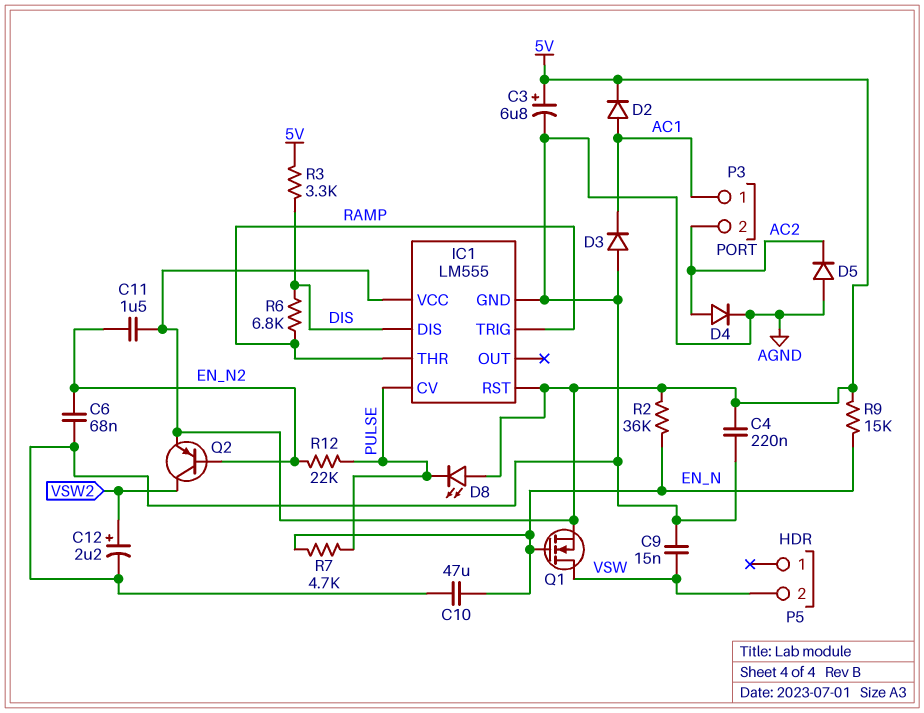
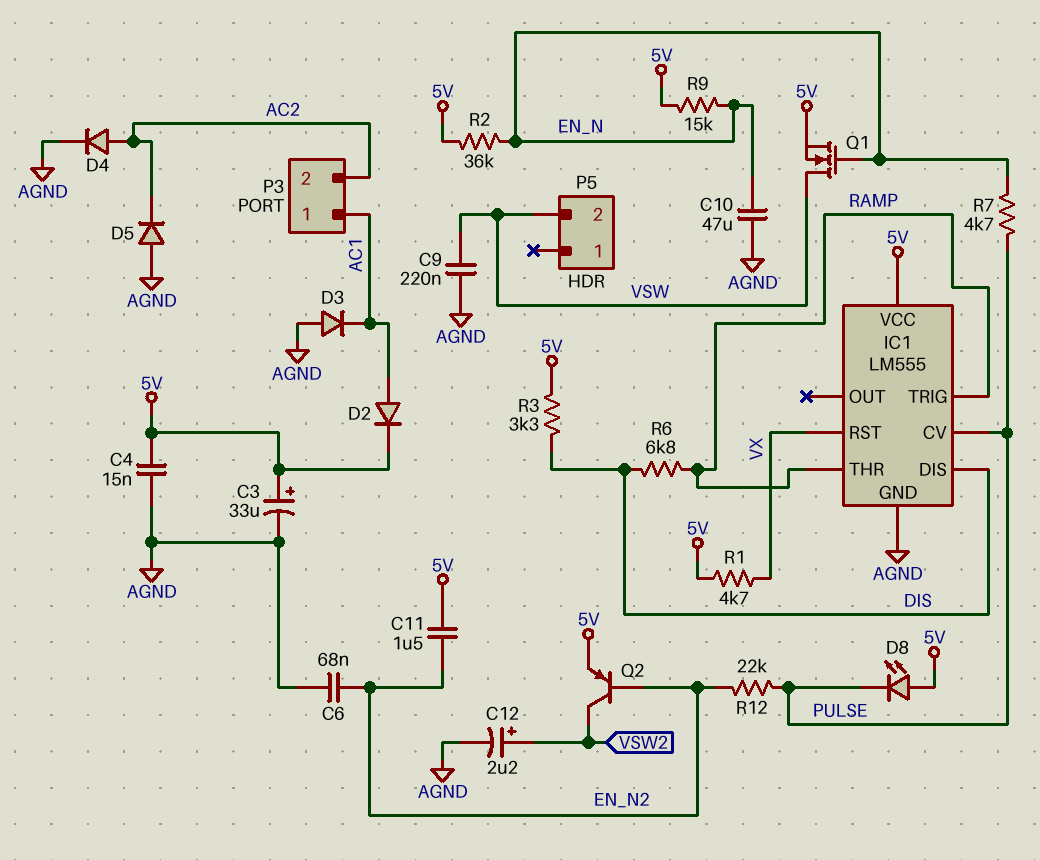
C3: 6.8uF (plus 5V, minus AGND) -> 33uF (plus 5V, minus AGND)
C4: 220nF (5V, AGND) -> 15nF (5V, AGND)
C9: 15nF (AGND, VSW) -> 220nF (AGND, VSW)
IC1 pin RST: 5V -> VX
R1: none -> 4.7k (5V, VX)

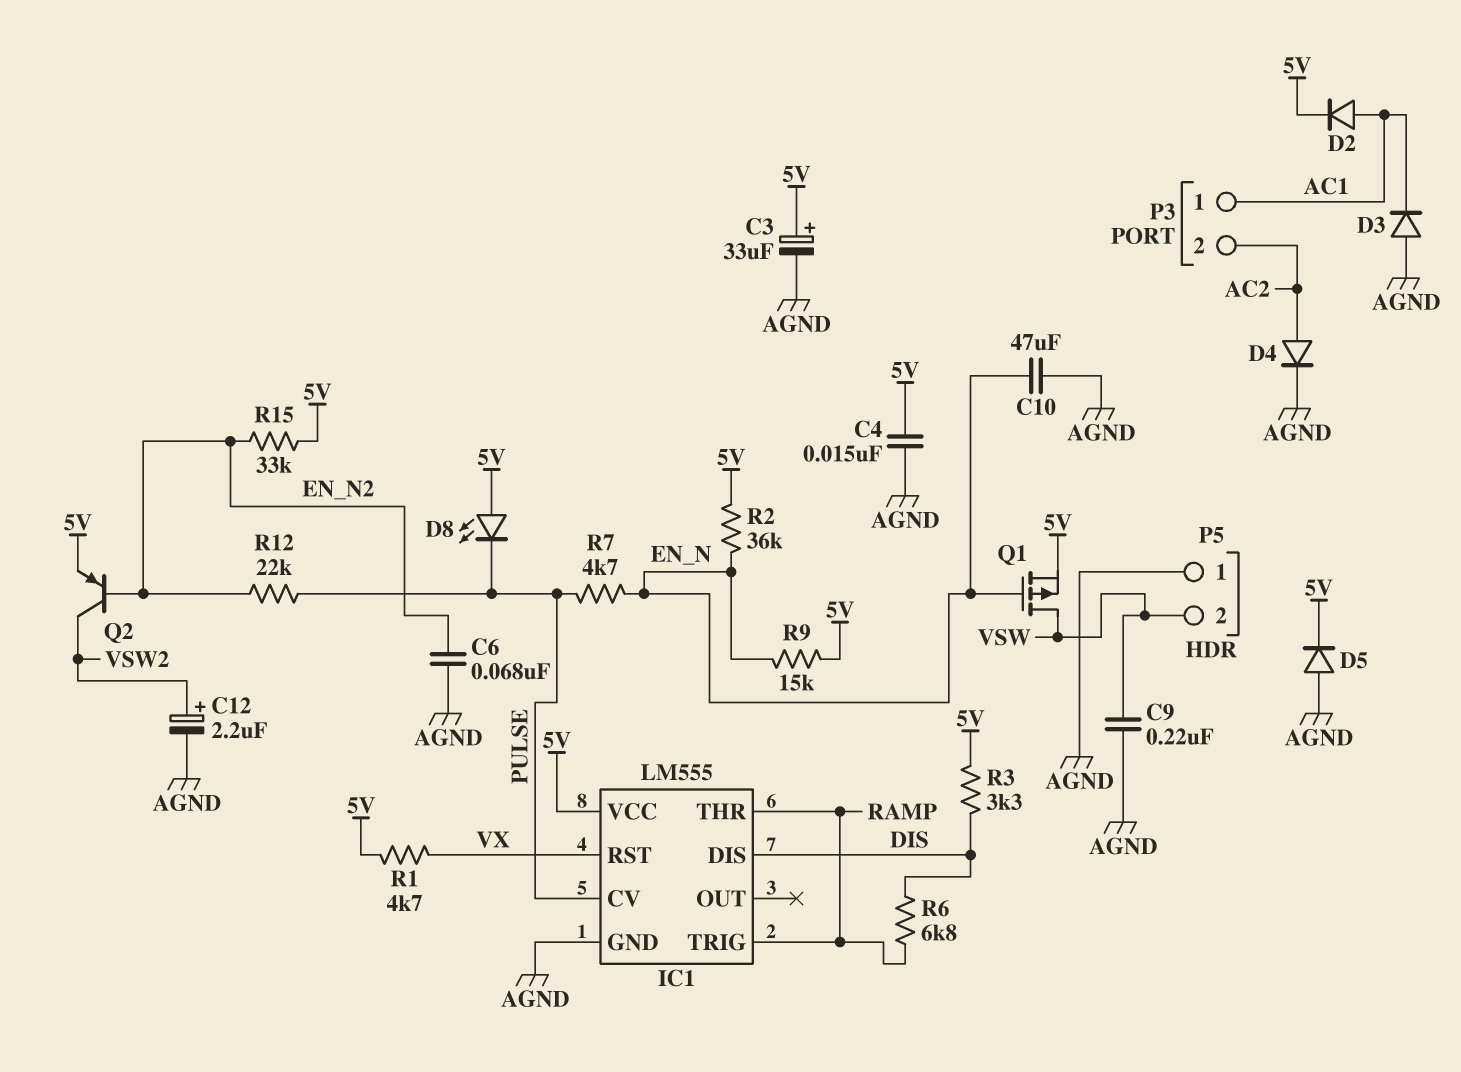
C11: 1.5uF (5V, EN_N2) -> none
D5: diode (A AGND, K AC2) -> diode (A AGND, K 5V)
P5 pin 1: none -> AGND
Q1: NMOS (G EN_N, D VSW, S 5V) -> PMOS (G EN_N, D VSW, S 5V)
R15: none -> 33k (5V, EN_N2)

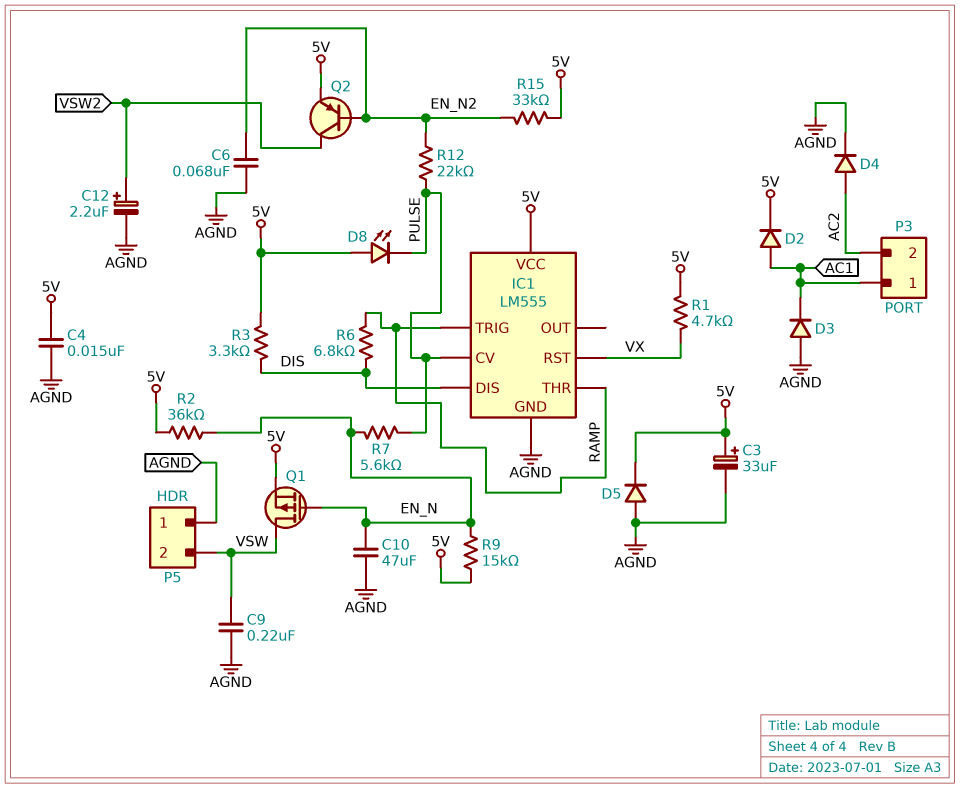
R7: 4.7k (EN_N, PULSE) -> 5.6k (EN_N, PULSE)

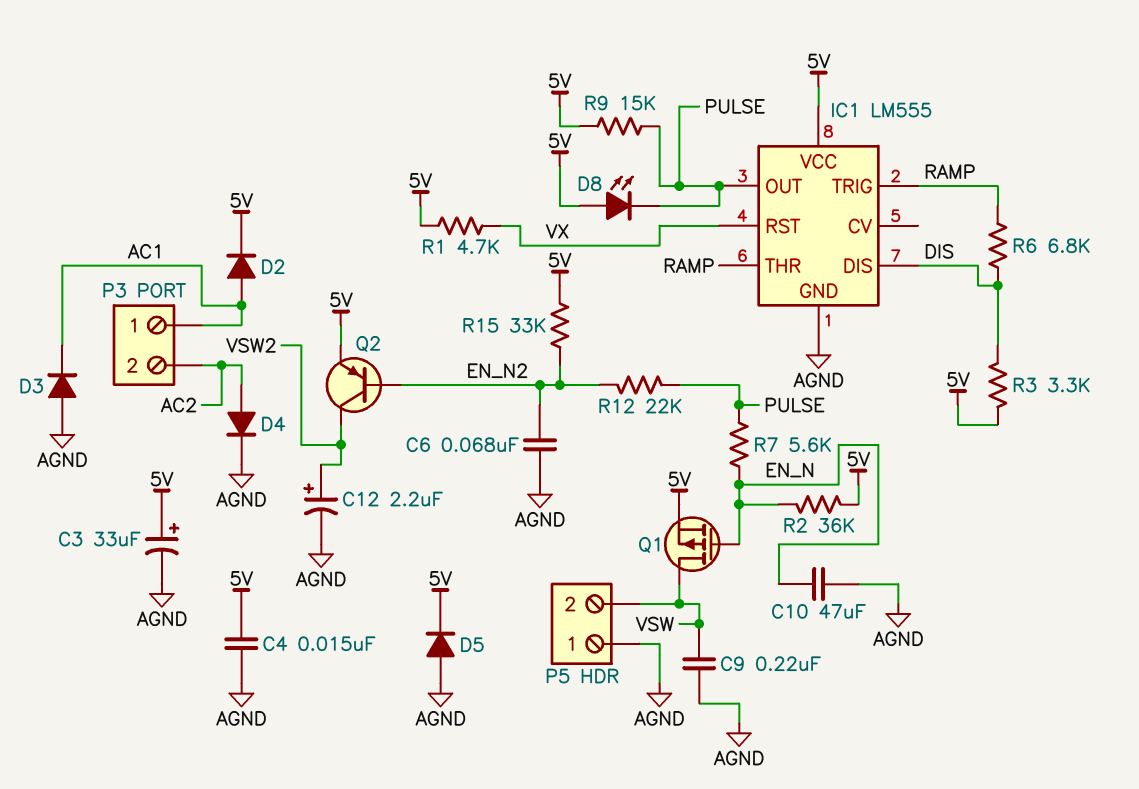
IC1 pin CV: PULSE -> none
IC1 pin OUT: none -> PULSE
R9: 15k (5V, EN_N) -> 15k (5V, PULSE)

